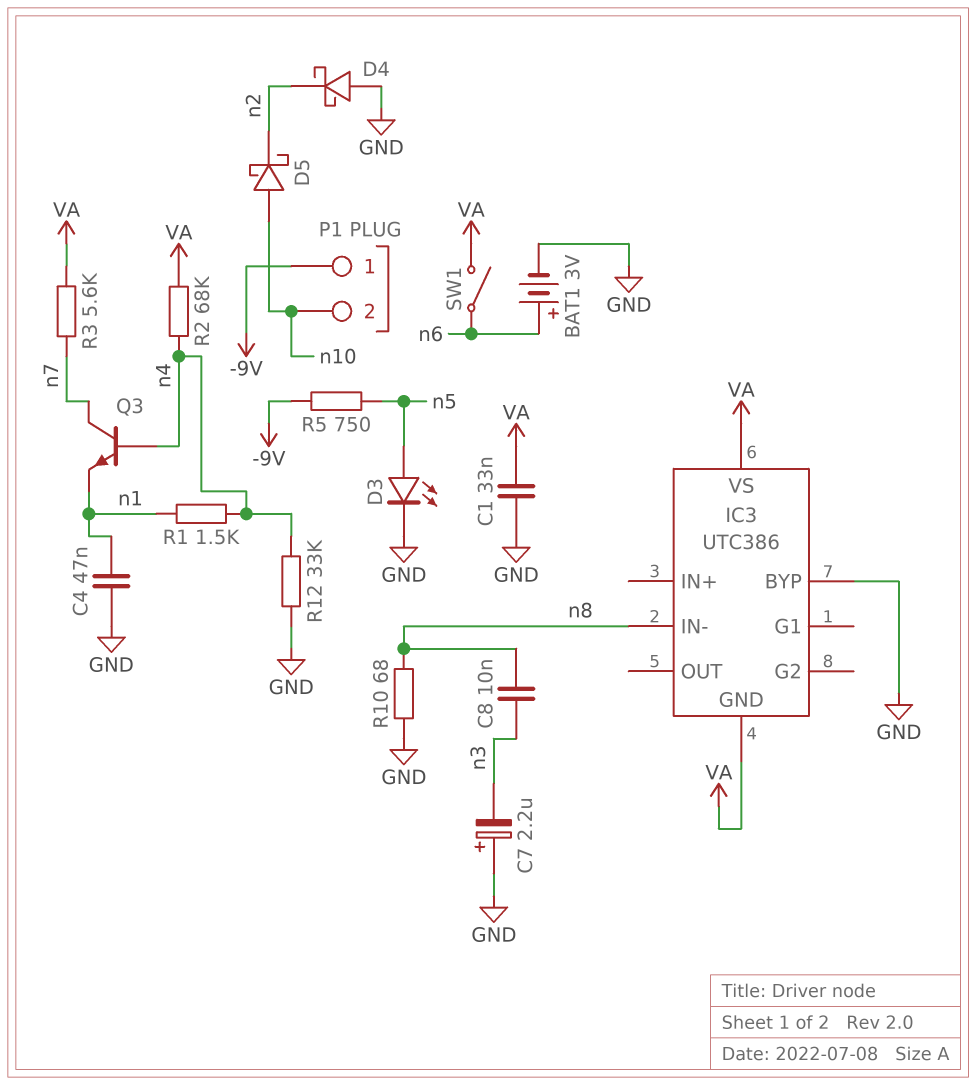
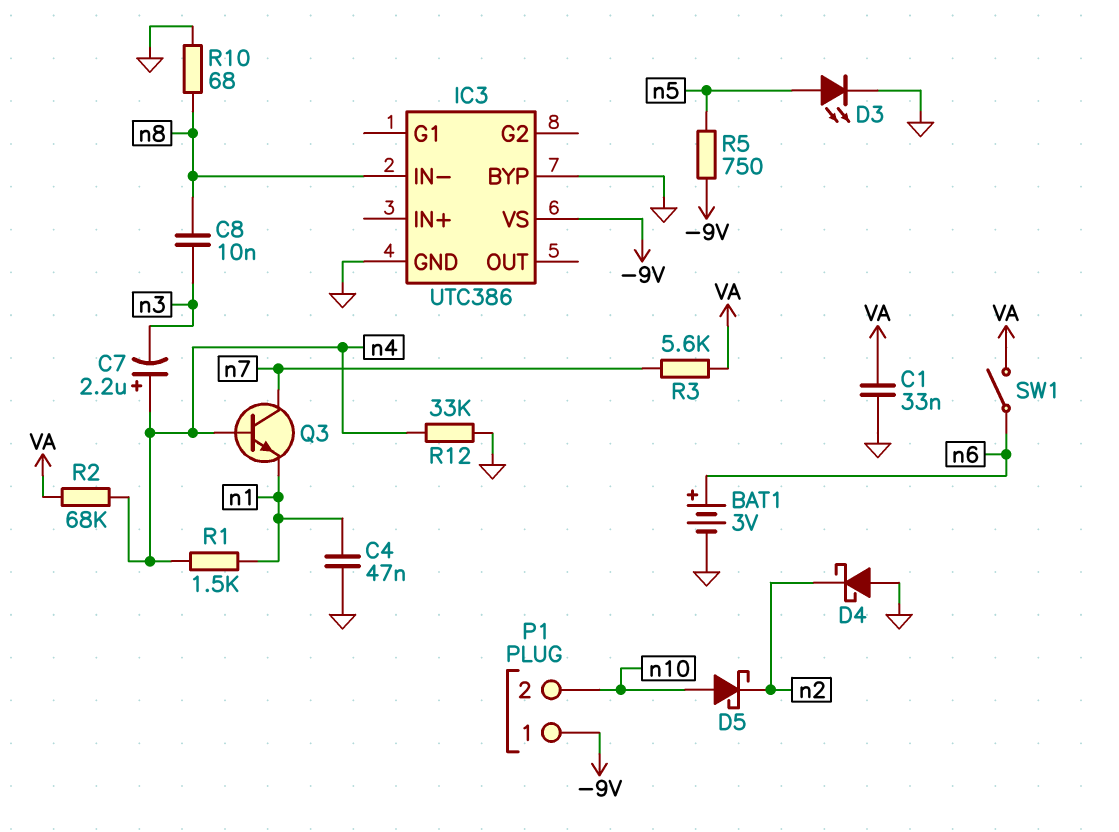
C7: 2.2uF (plus GND, minus n3) -> 2.2uF (plus n4, minus n3)
IC3 pin GND: VA -> GND
IC3 pin VS: VA -> -9V

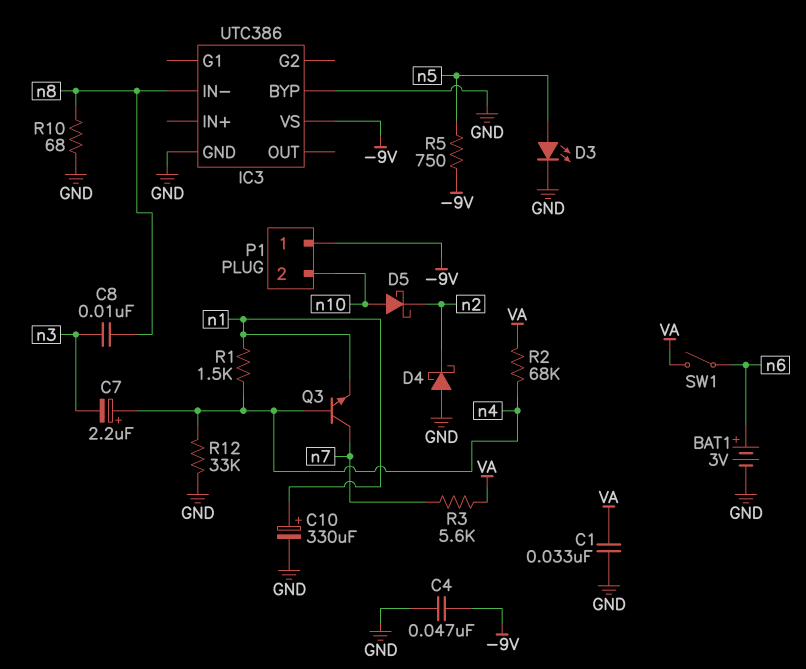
C4: 47nF (GND, n1) -> 47nF (-9V, GND)
C10: none -> 330uF (plus n1, minus GND)

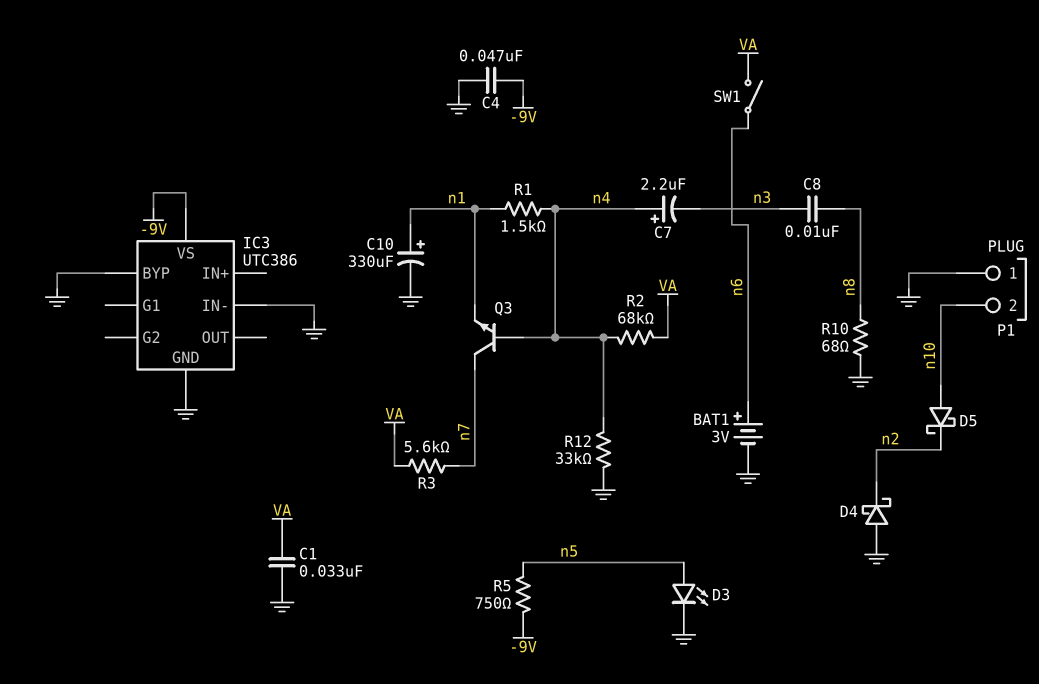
IC3 pin IN-: n8 -> GND
P1 pin 1: -9V -> GND

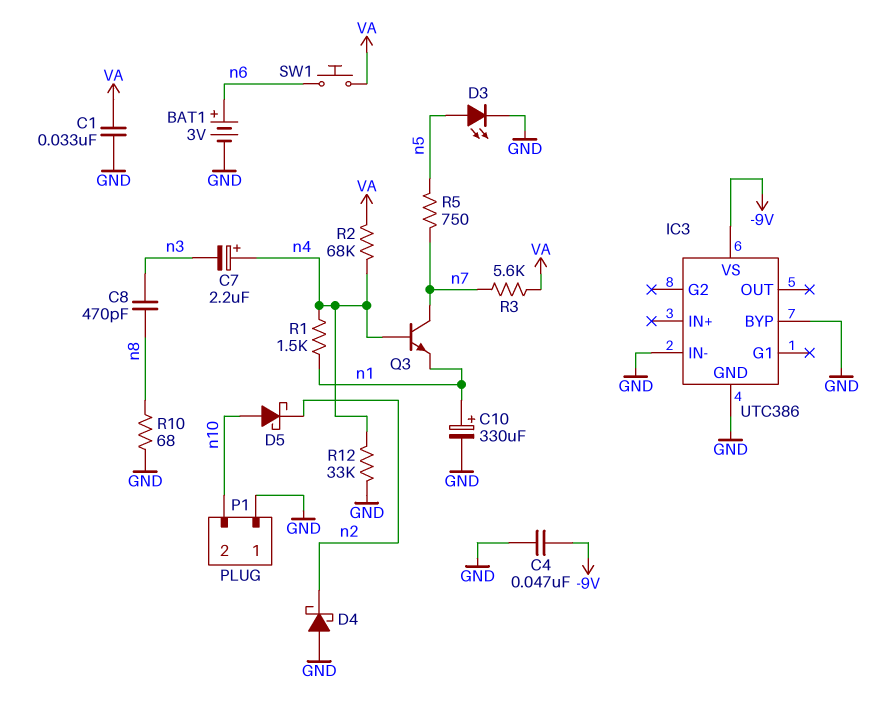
C8: 10nF (n3, n8) -> 470pF (n3, n8)
R5: 750 (-9V, n5) -> 750 (n5, n7)
SW1: switch (VA, n6) -> button (VA, n6)

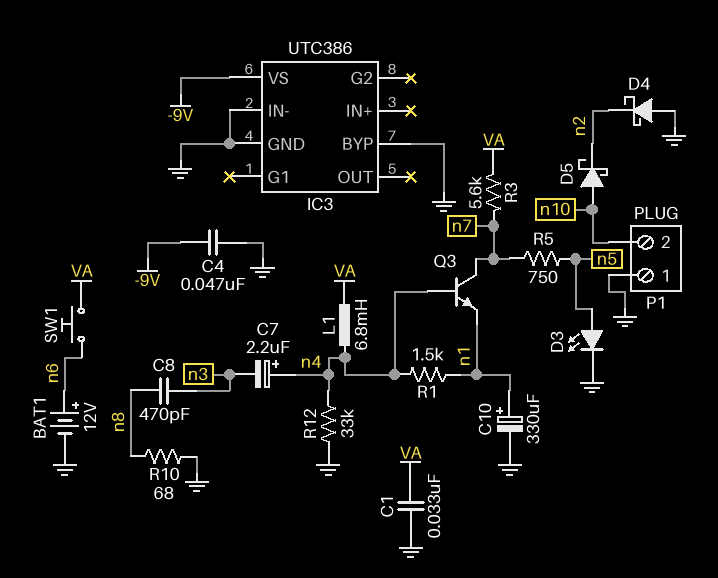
BAT1: 3V (plus n6, minus GND) -> 12V (plus n6, minus GND)
L1: none -> 6.8mH (VA, n4)
R2: 68k (VA, n4) -> none

